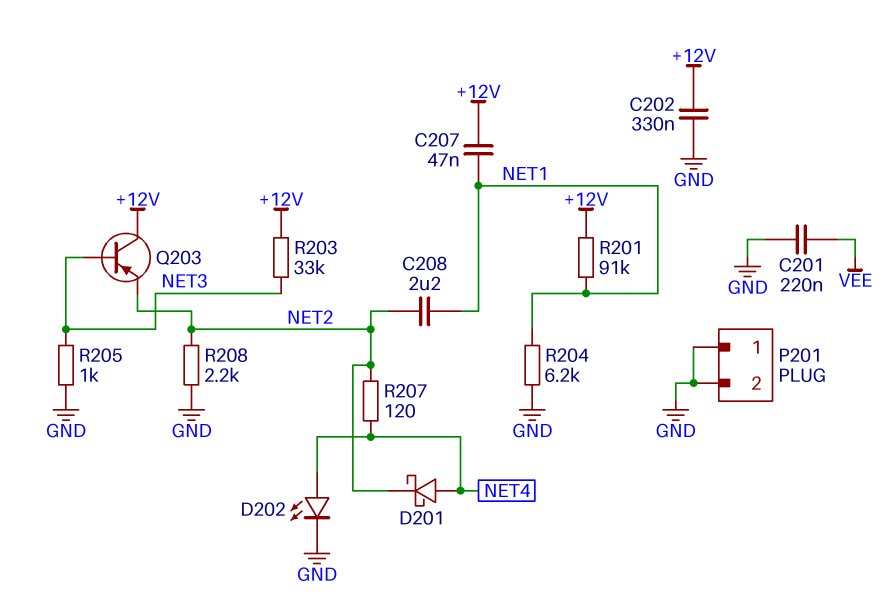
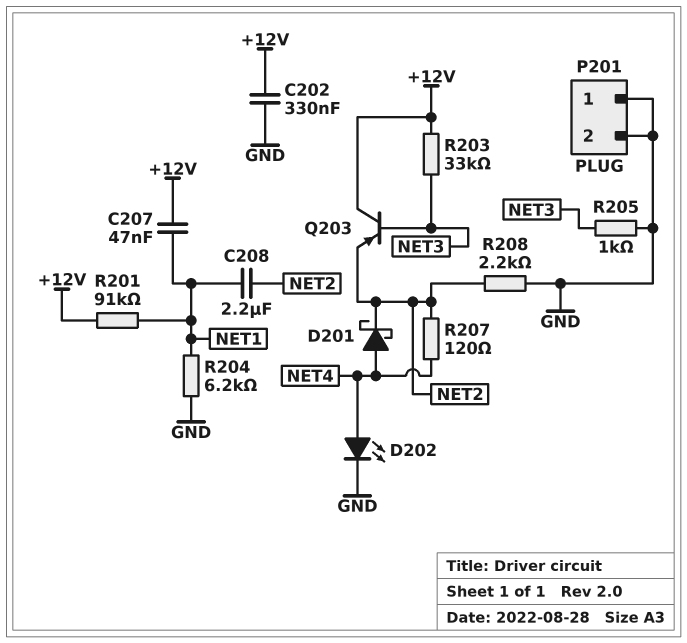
C201: 220nF (GND, VEE) -> none

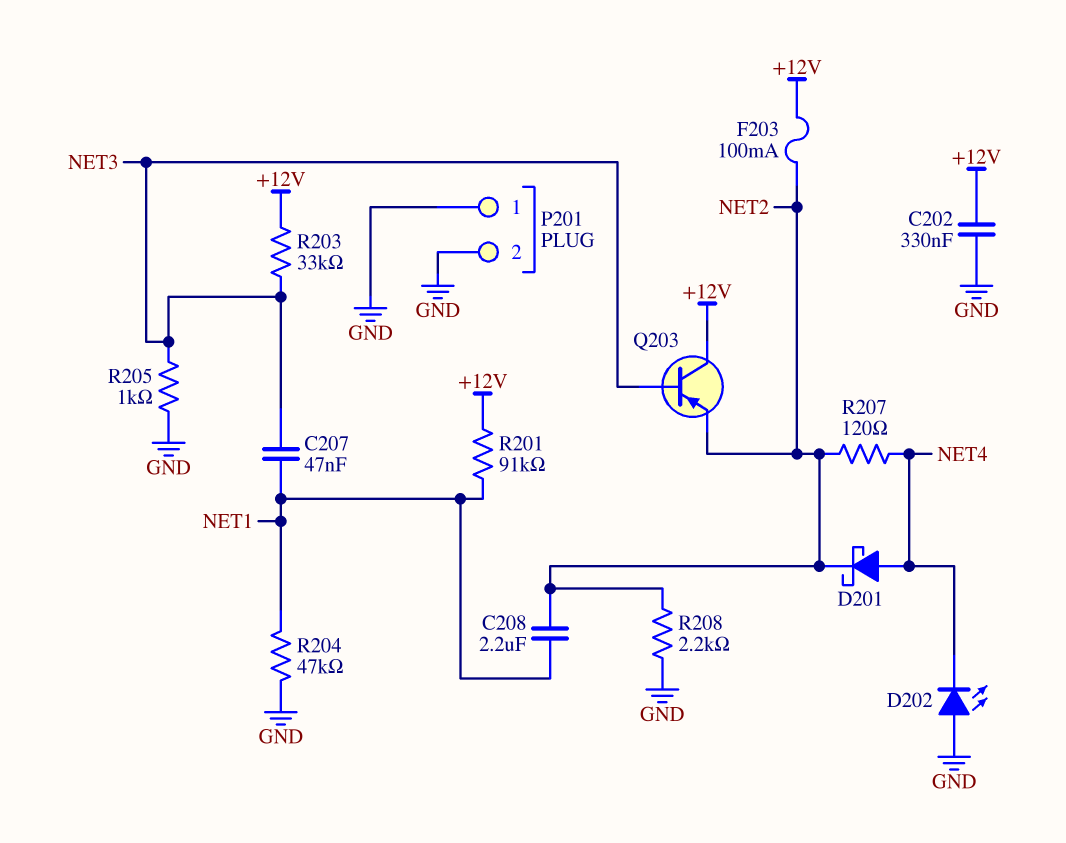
C207: 47nF (+12V, NET1) -> 47nF (NET1, NET3)
D202: LED (A NET4, K GND) -> LED (A GND, K NET4)
F203: none -> 100mA (+12V, NET2)
R204: 6.2k (GND, NET1) -> 47k (GND, NET1)

